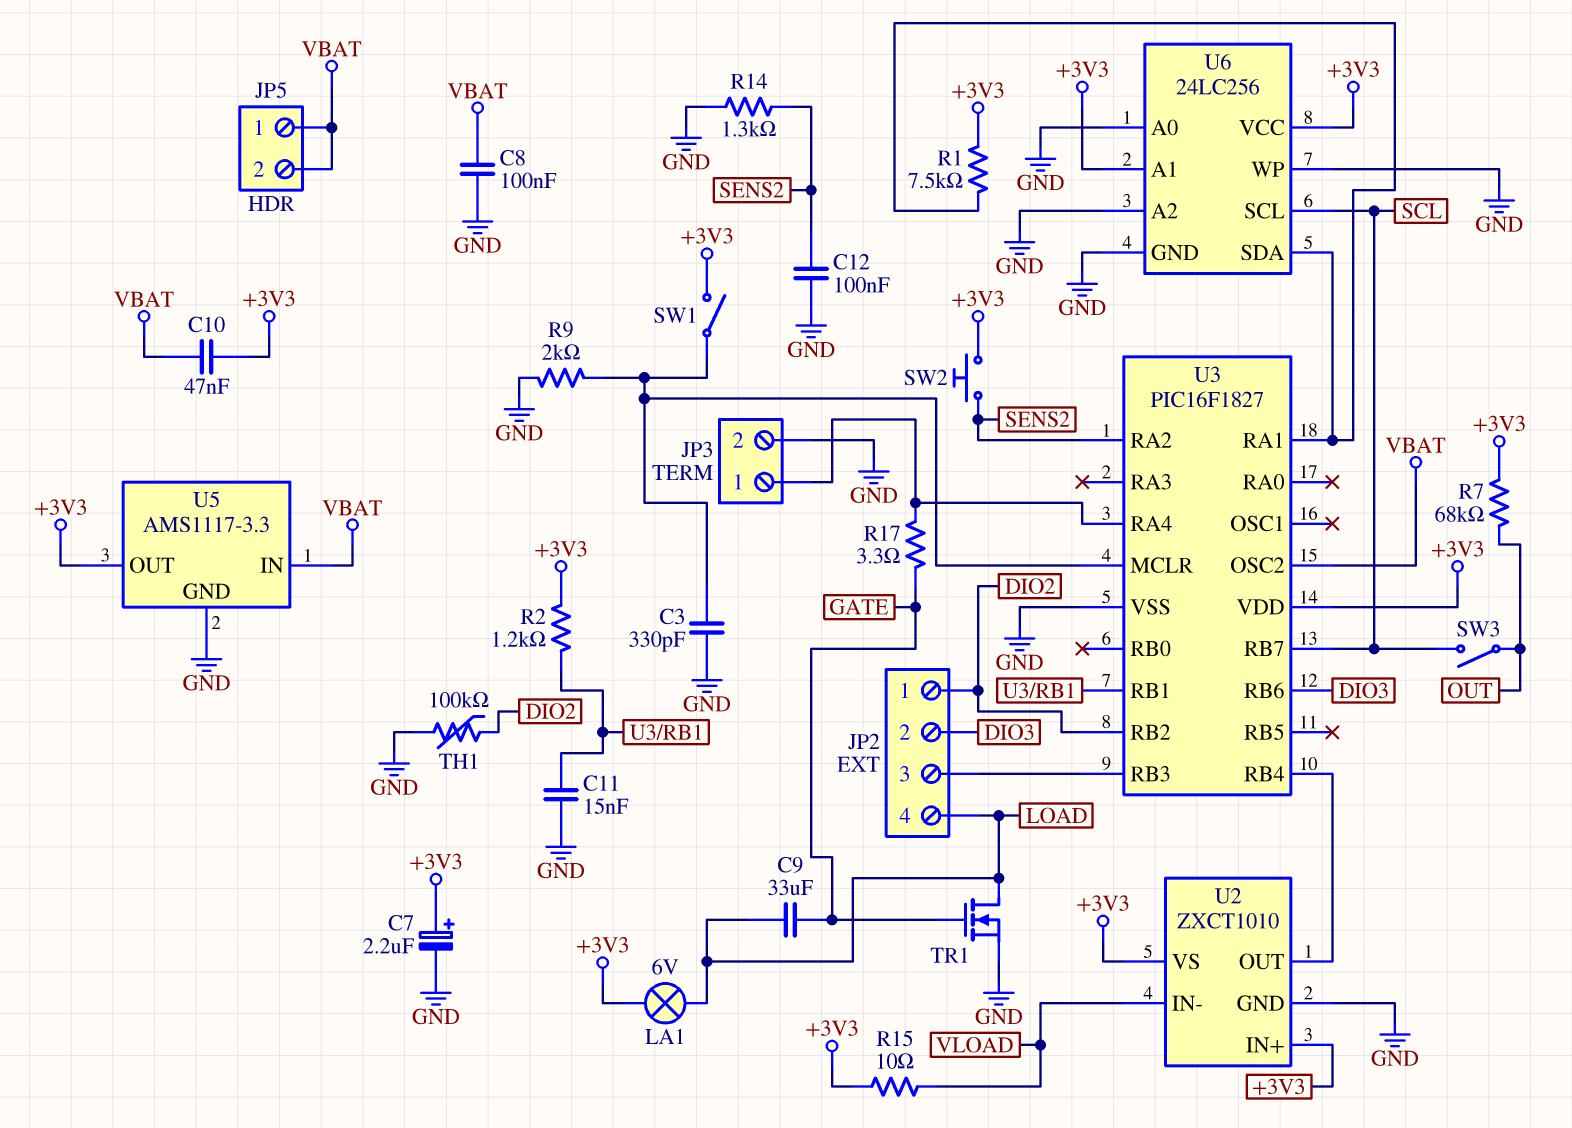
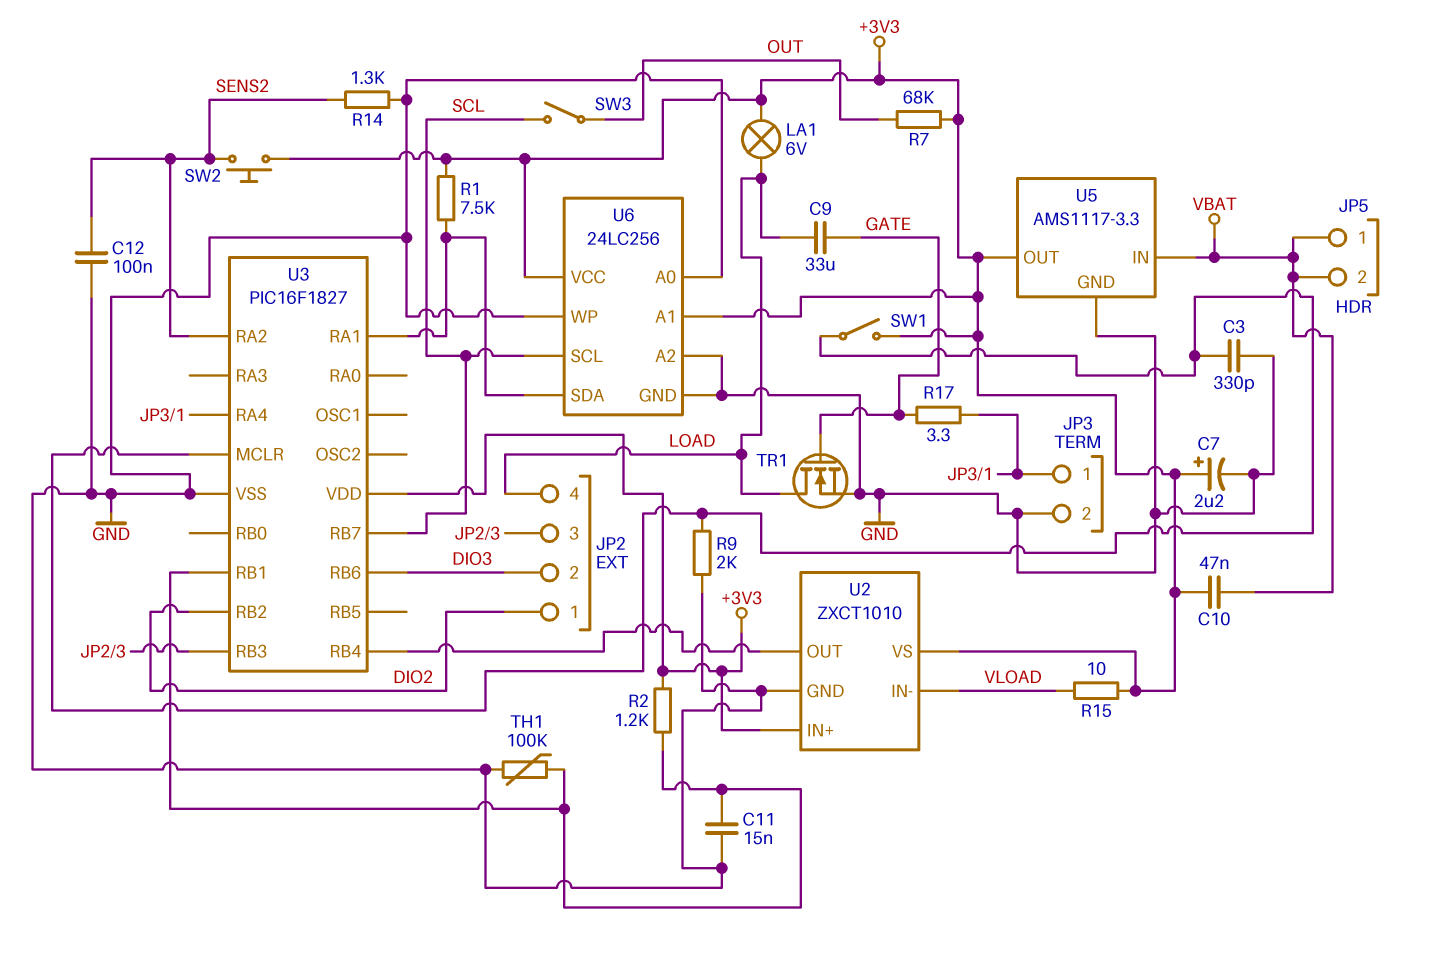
C8: 100nF (GND, VBAT) -> none
TH1: 100k (DIO2, GND) -> 100k (GND, U3/RB1)
U3 pin OSC2: VBAT -> none

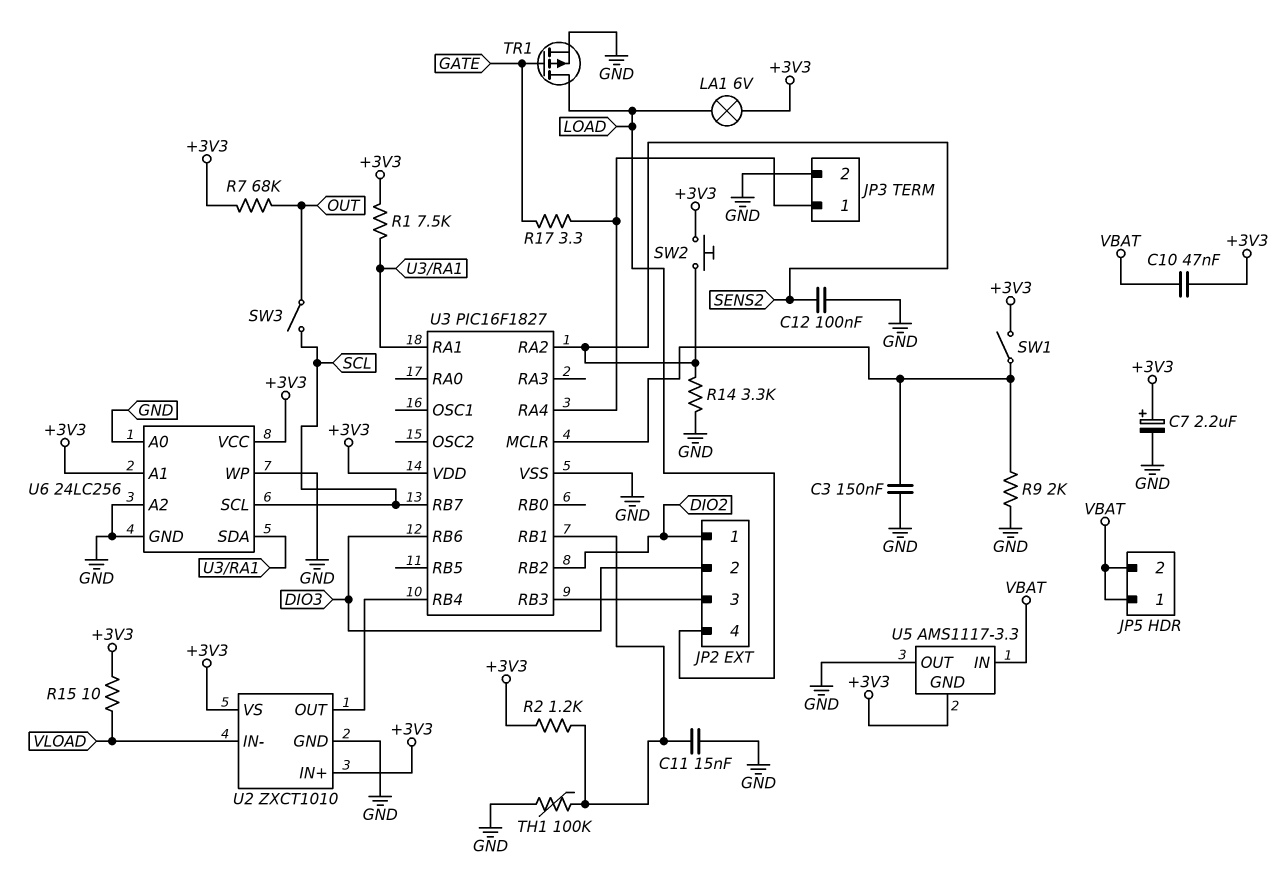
C3: 330pF (GND, U3/MCLR) -> 150nF (GND, U3/MCLR)
C9: 33uF (GATE, LOAD) -> none
R14: 1.3k (GND, SENS2) -> 3.3k (GND, SENS2)
TR1: NMOS (G GATE, D LOAD, S GND) -> PMOS (G GATE, D LOAD, S GND)
U5 pin GND: GND -> +3V3
U5 pin OUT: +3V3 -> GND

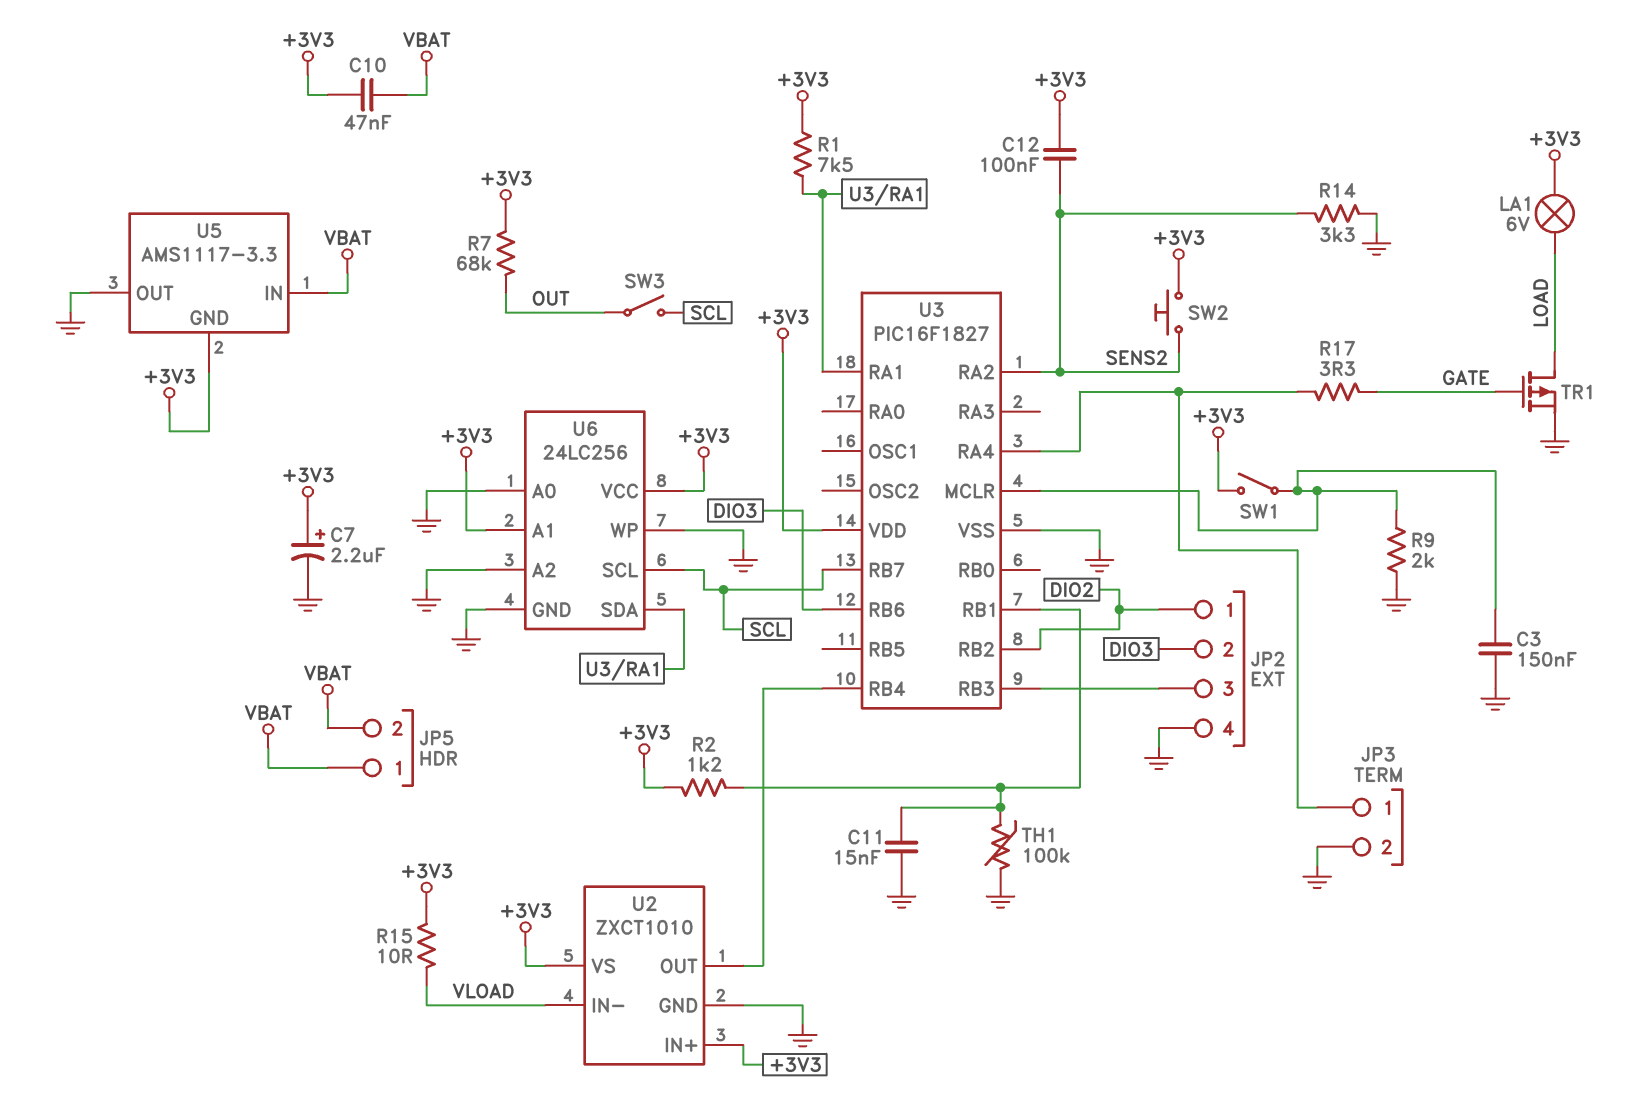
C12: 100nF (GND, SENS2) -> 100nF (+3V3, SENS2)
JP2 pin 4: LOAD -> GND

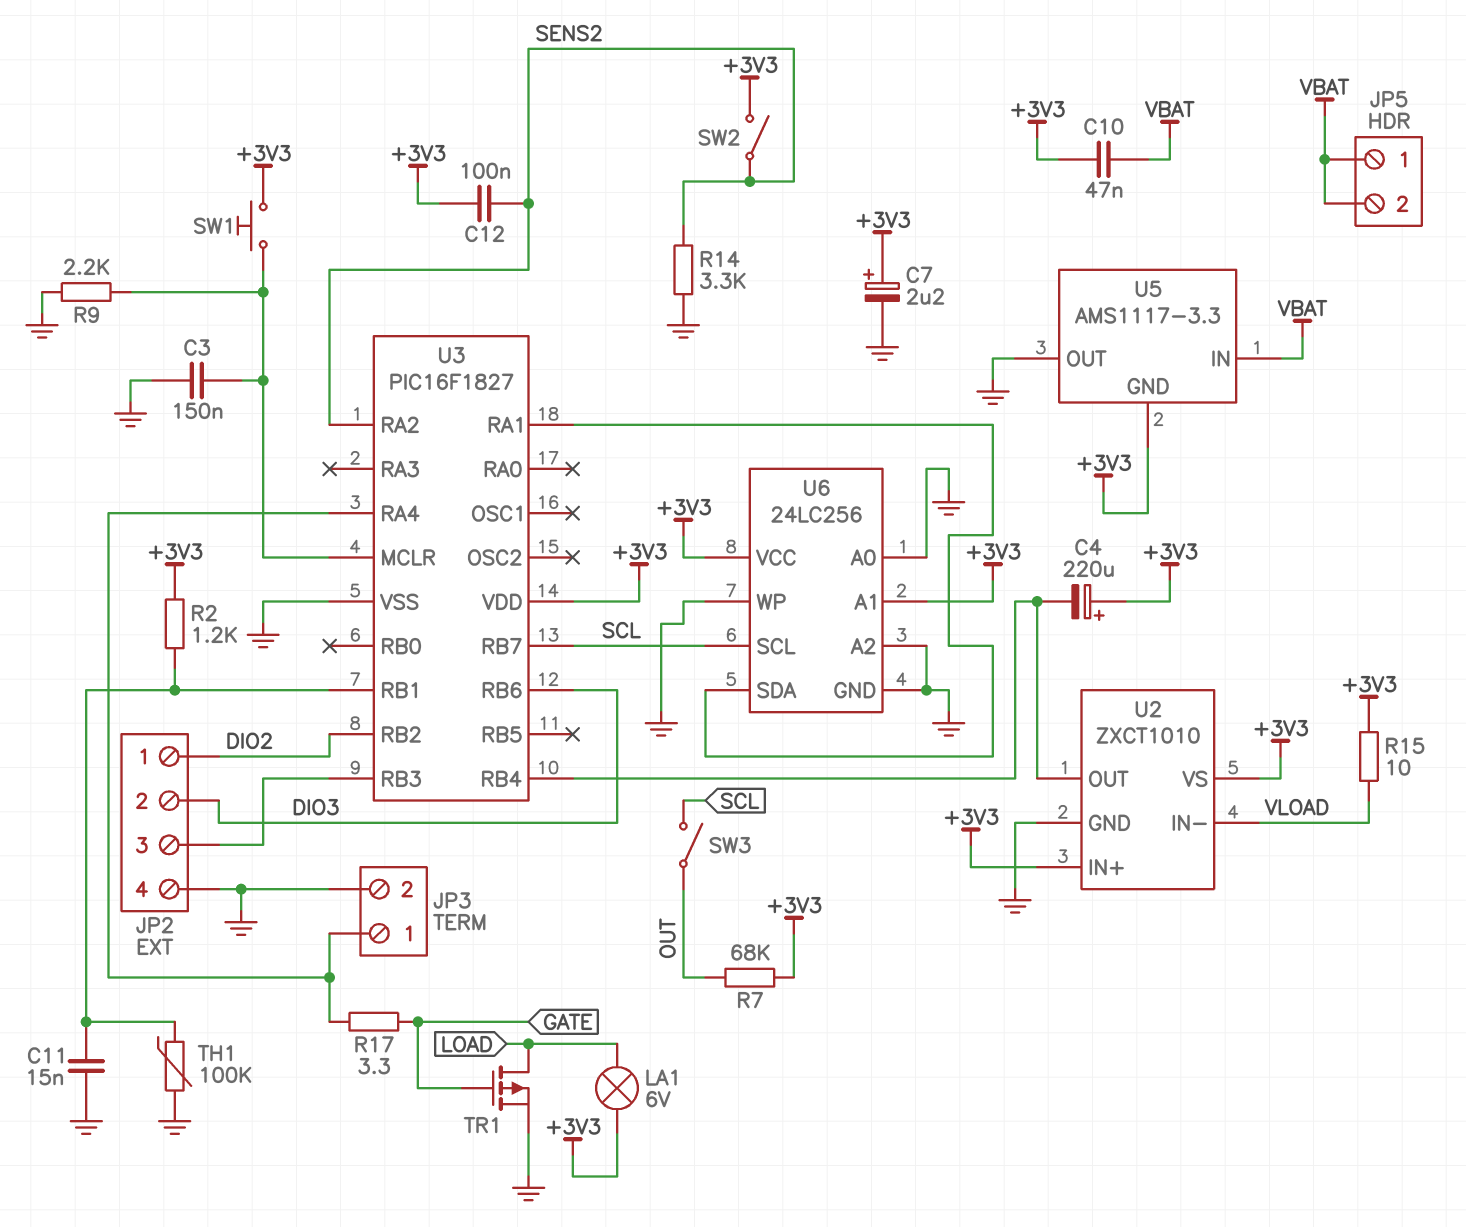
C4: none -> 220uF (plus +3V3, minus U2/OUT)
R1: 7.5k (+3V3, U3/RA1) -> none
R9: 2k (GND, U3/MCLR) -> 2.2k (GND, U3/MCLR)
SW1: switch (+3V3, U3/MCLR) -> button (+3V3, U3/MCLR)
SW2: button (+3V3, SENS2) -> switch (+3V3, SENS2)

